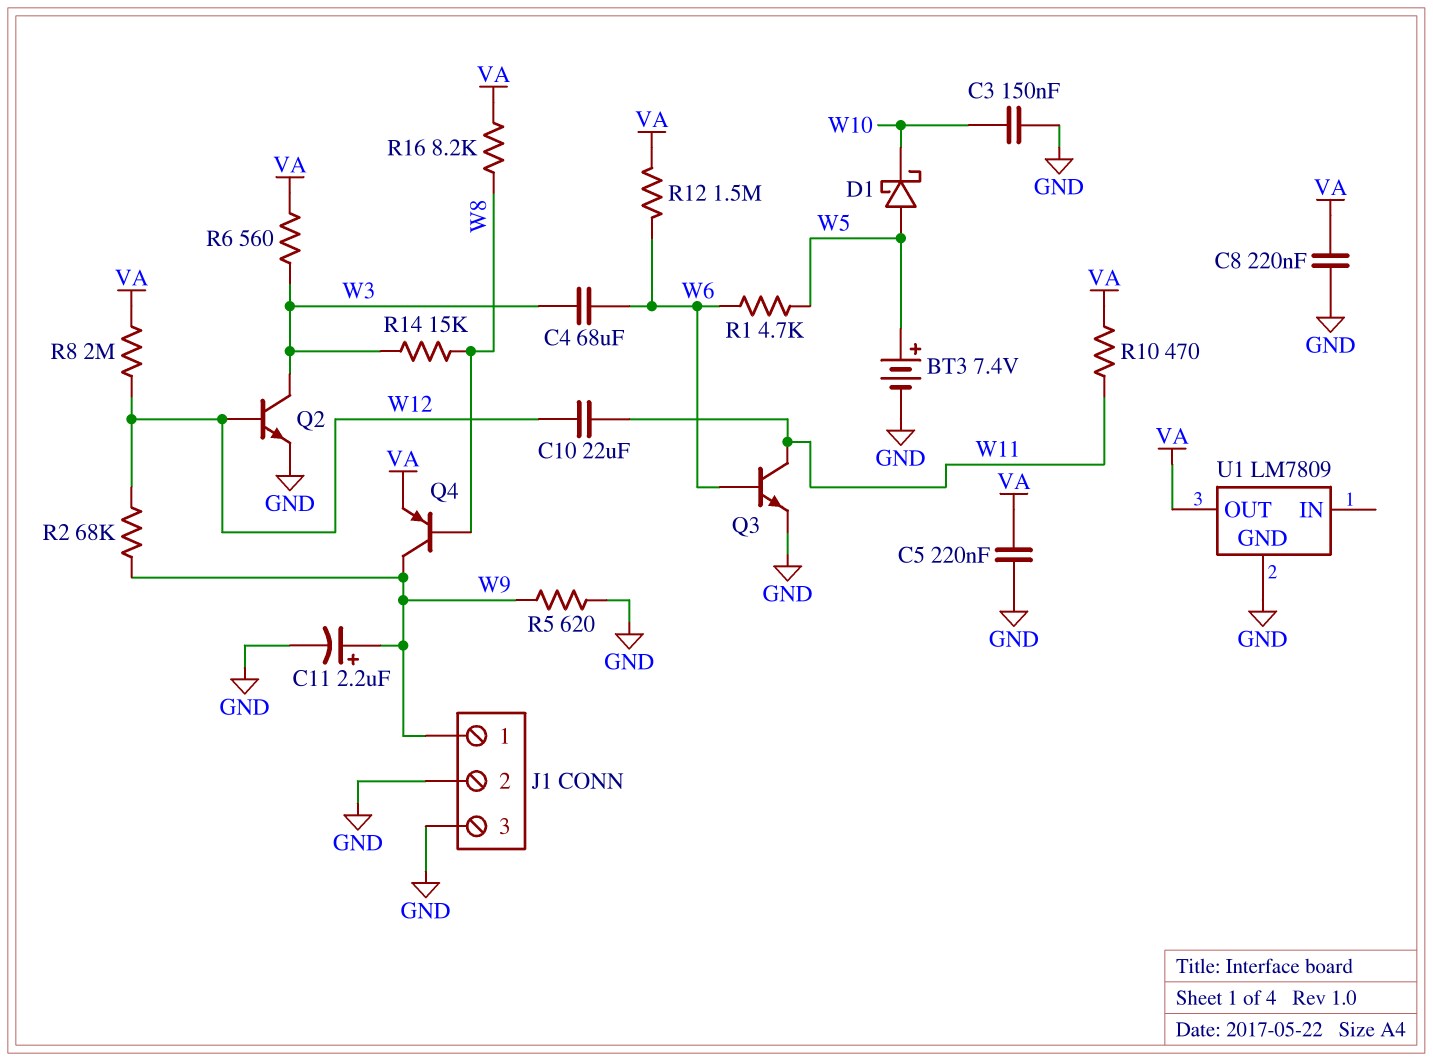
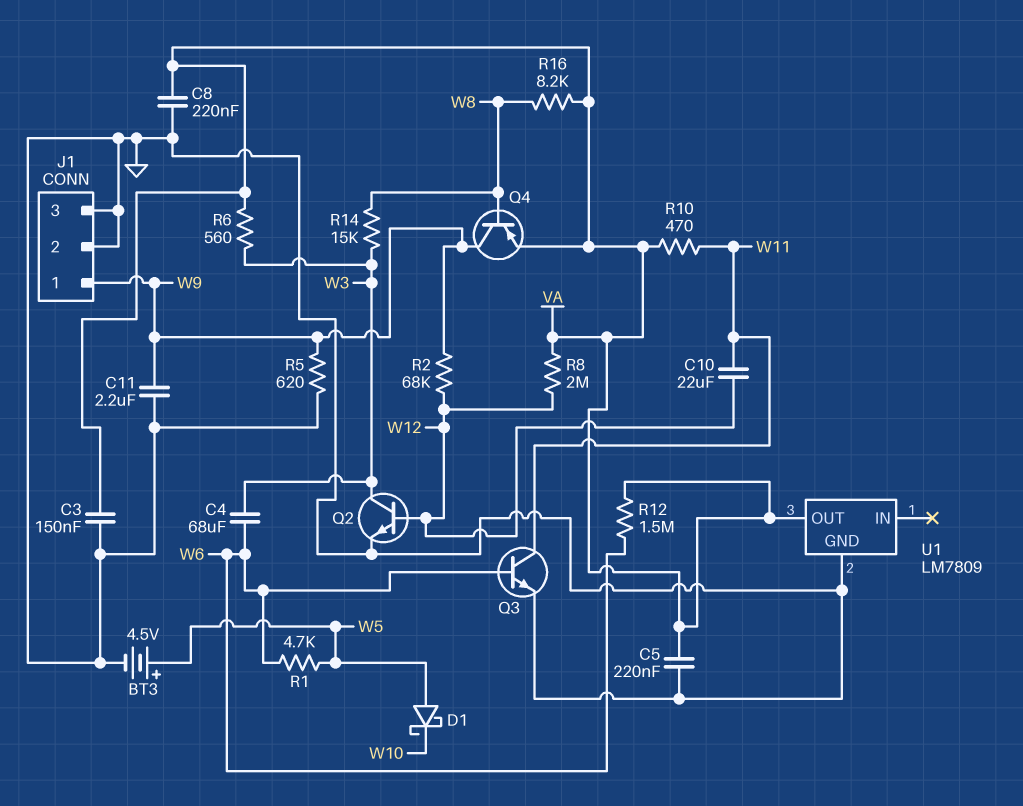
BT3: 7.4V (plus W5, minus GND) -> 4.5V (plus W5, minus GND)
C3: 150nF (GND, W10) -> 150nF (GND, VA)
C11: 2.2uF (plus W9, minus GND) -> 2.2uF (GND, W9)

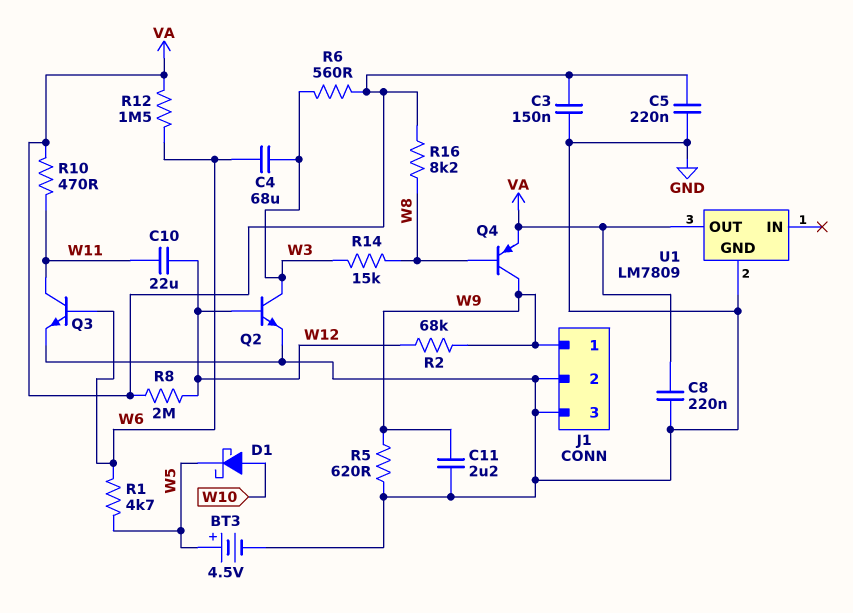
D1: schottky (A W5, K W10) -> schottky (A W10, K W5)

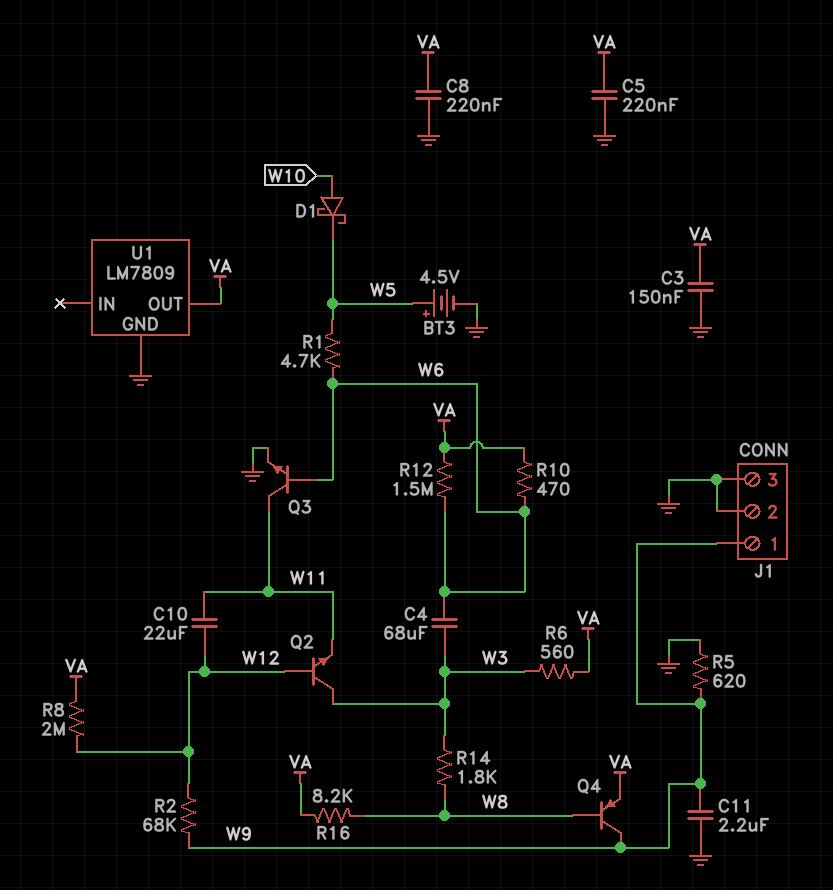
Q2: NPN (B W12, C W3, E GND) -> NPN (B W12, C W3, E W11)
R10: 470 (VA, W11) -> 470 (VA, W6)
R14: 15k (W3, W8) -> 1.8k (W3, W8)

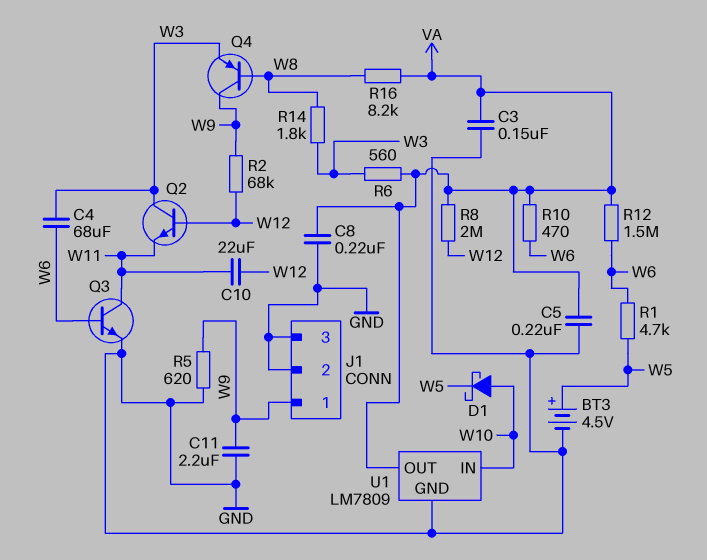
Q4: PNP (B W8, C W9, E VA) -> PNP (B W8, C W9, E W3)
U1 pin IN: none -> W10

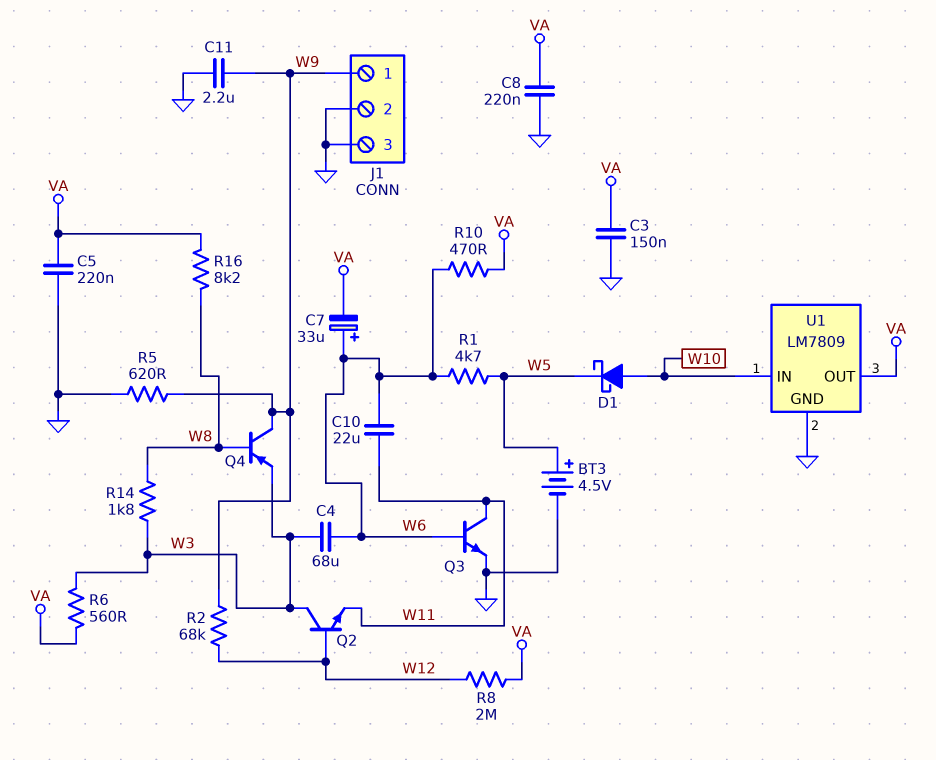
C7: none -> 33uF (plus W6, minus VA)
C10: 22uF (W11, W12) -> 22uF (W6, W11)
R12: 1.5M (VA, W6) -> none

